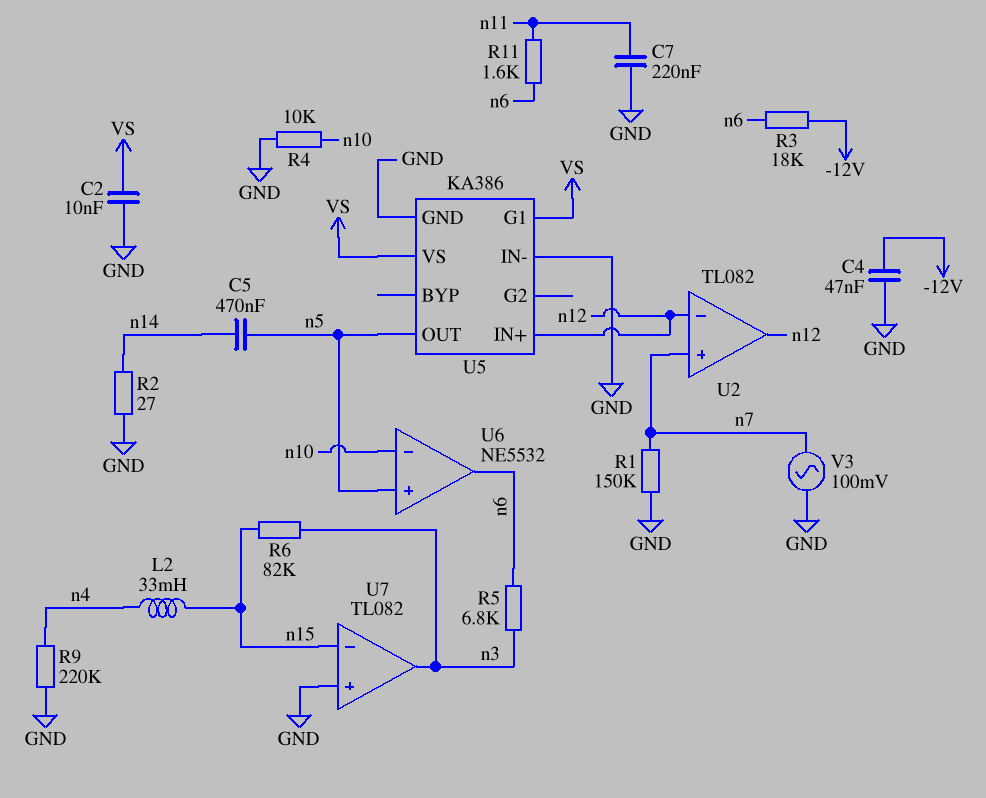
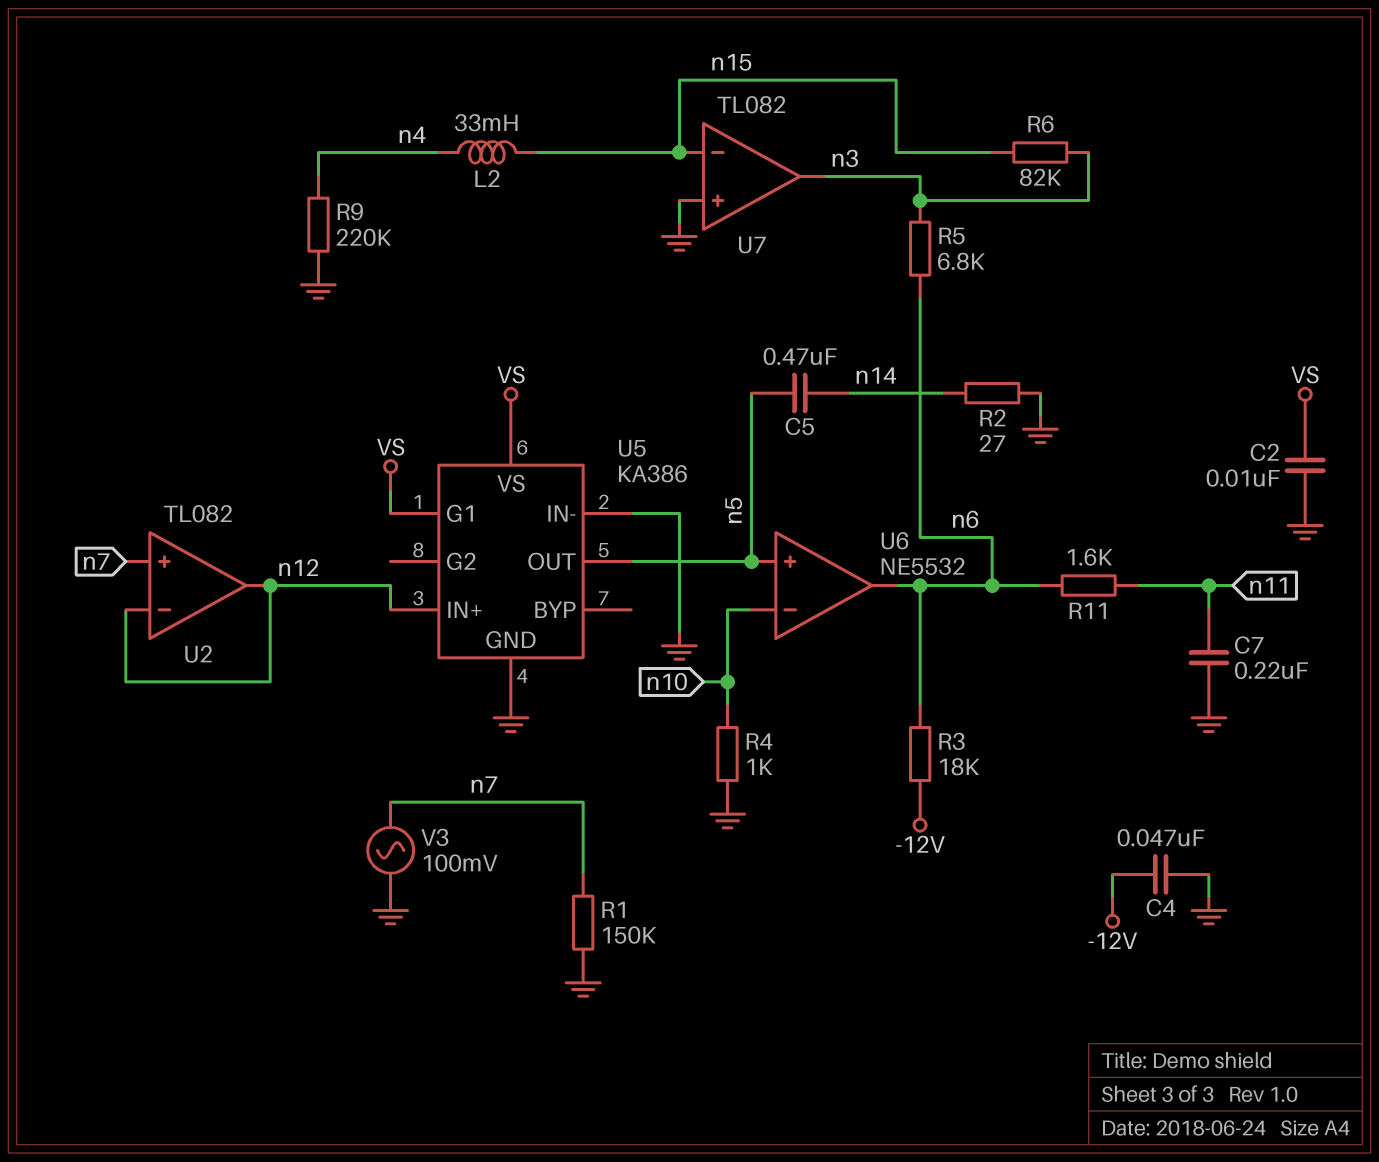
R4: 10k (GND, n10) -> 1k (GND, n10)

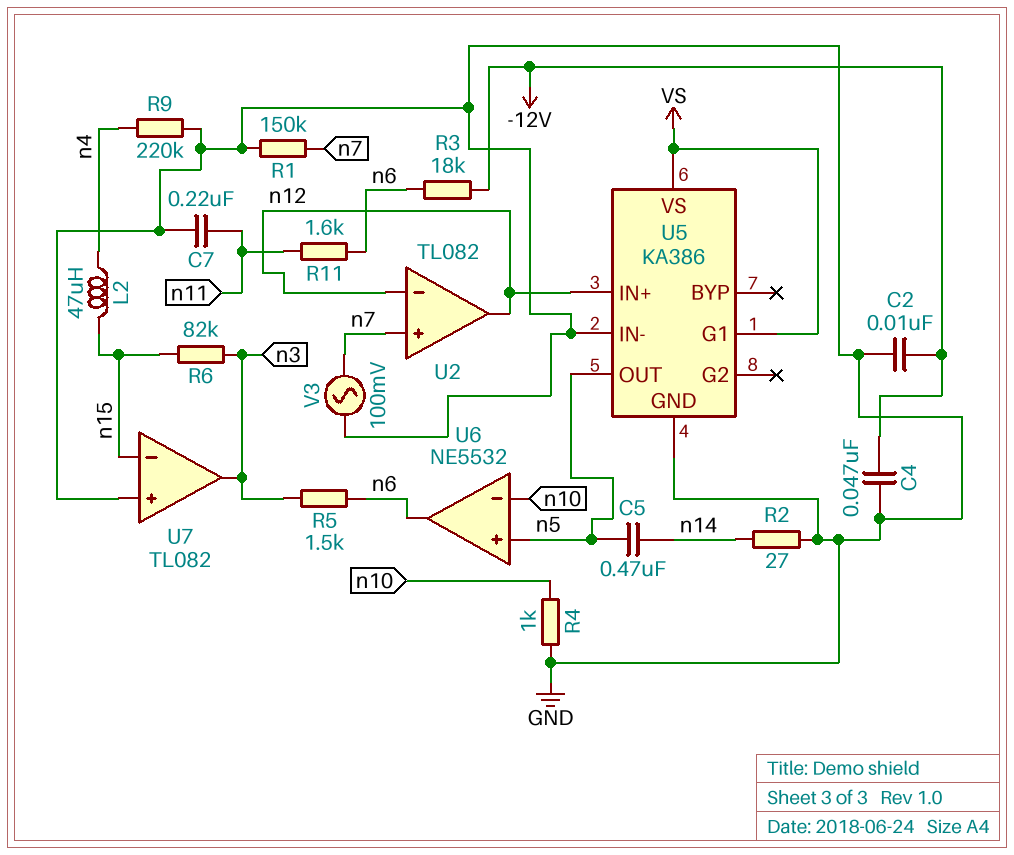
C2: 10nF (GND, VS) -> 10nF (-12V, GND)
L2: 33mH (n4, n15) -> 47uH (n4, n15)
R5: 6.8k (n3, n6) -> 1.5k (n3, n6)

